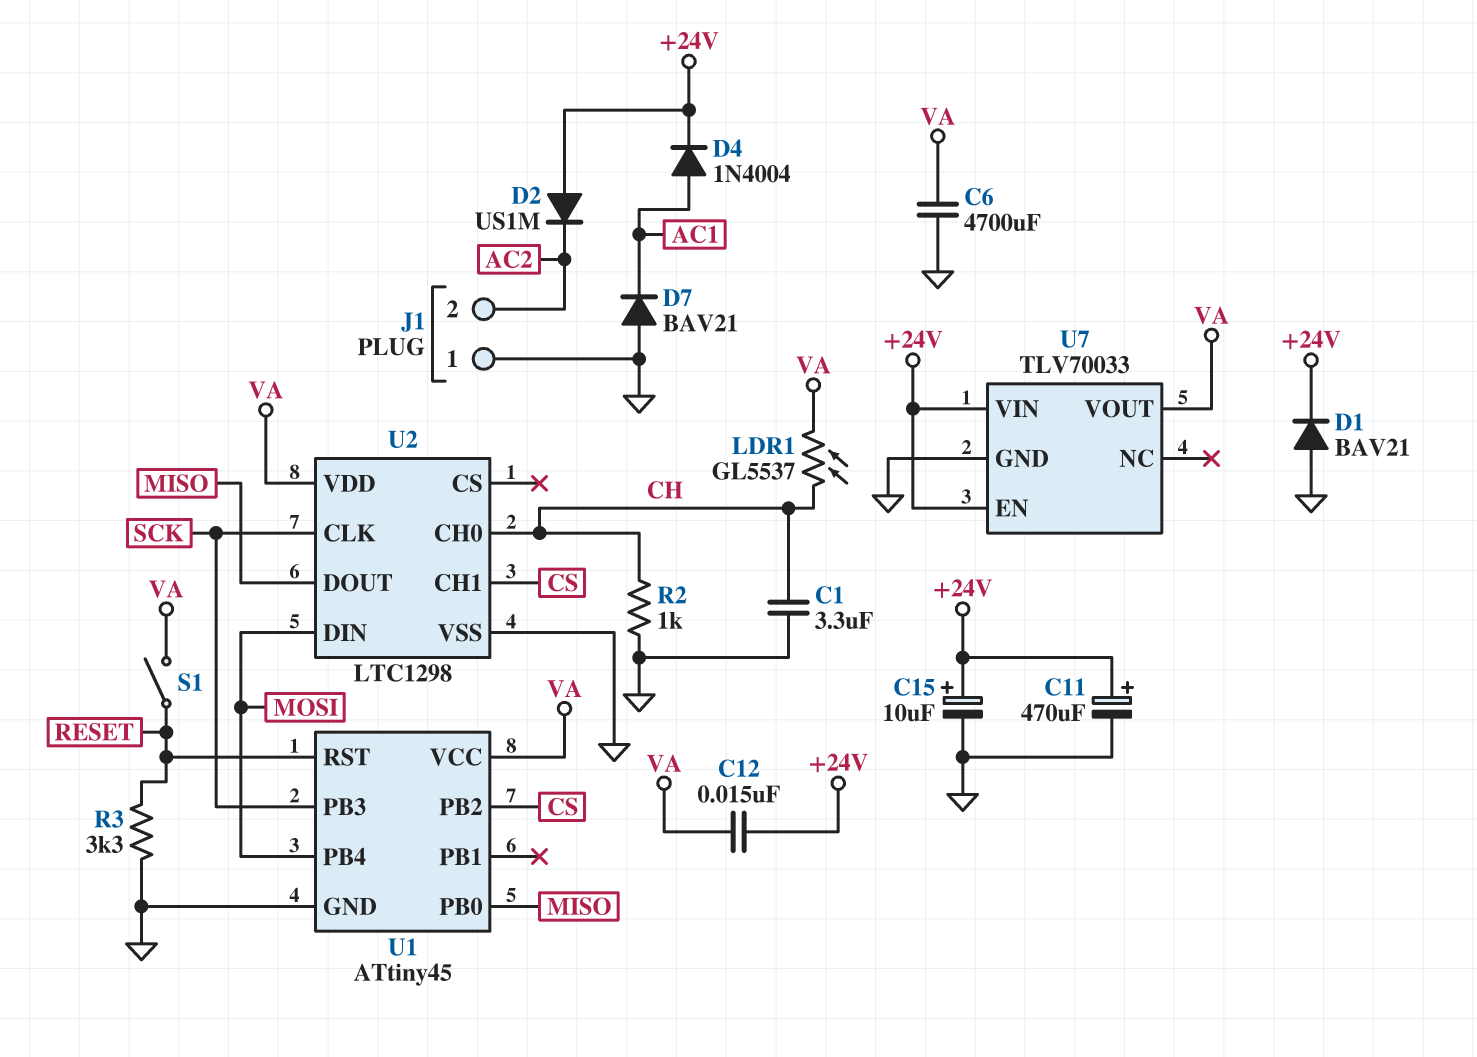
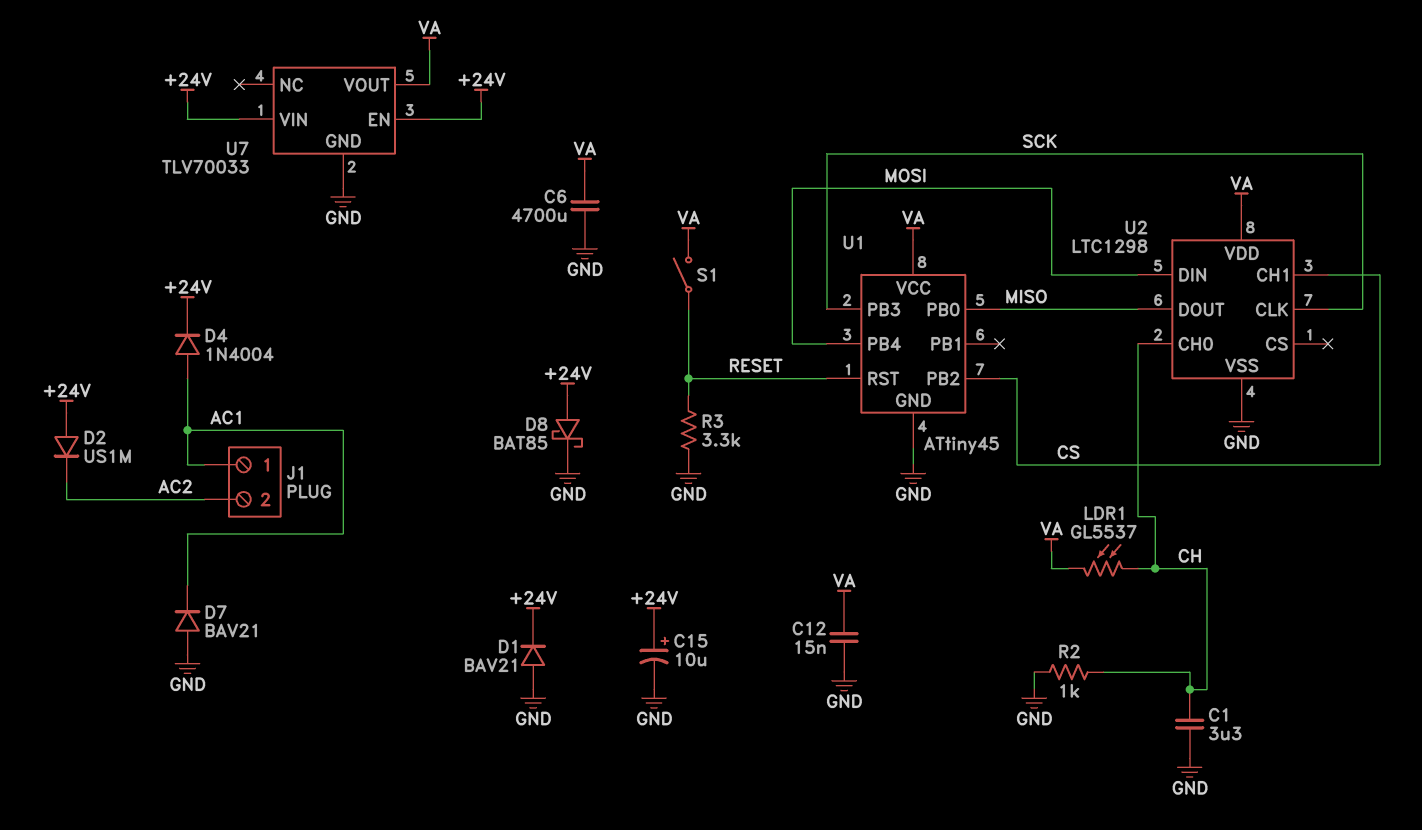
C11: 470uF (plus +24V, minus GND) -> none
C12: 15nF (+24V, VA) -> 15nF (GND, VA)
D8: none -> schottky BAT85 (A +24V, K GND)
J1 pin 1: GND -> AC1

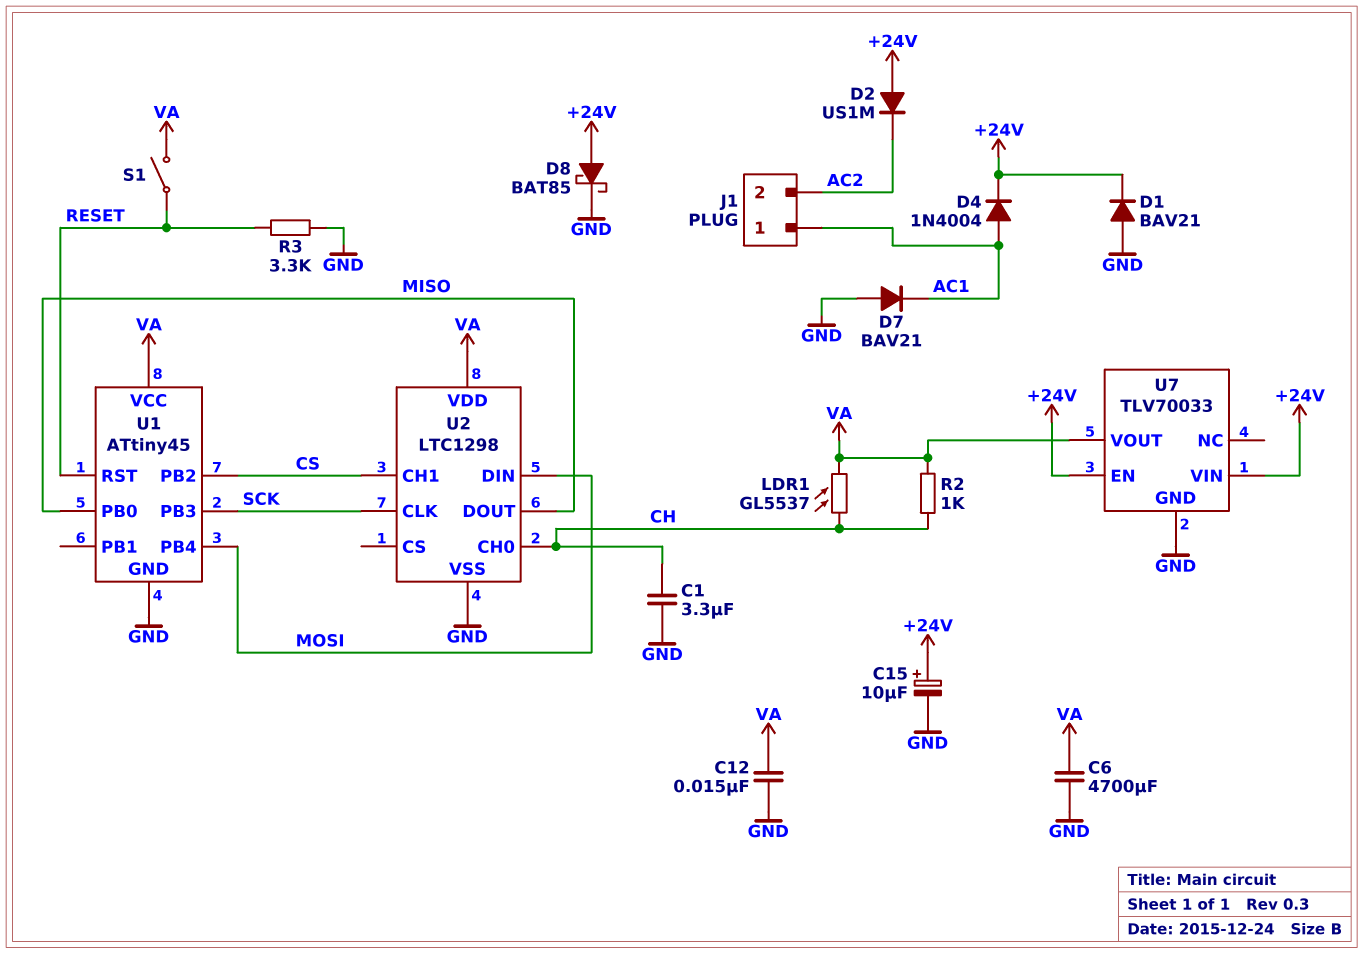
R2: 1k (CH, GND) -> 1k (CH, VA)

